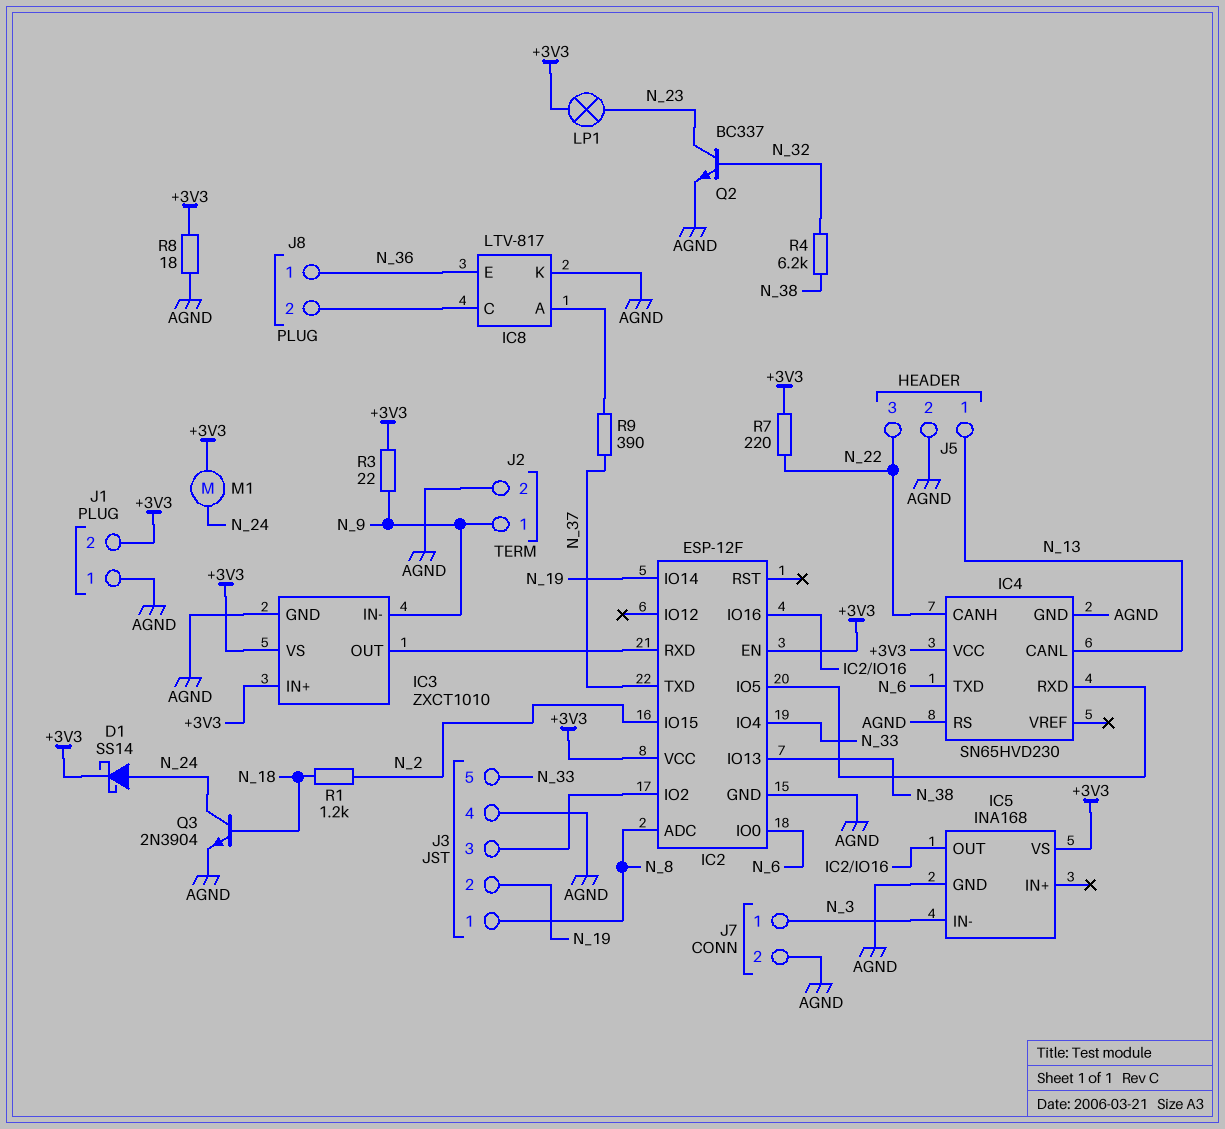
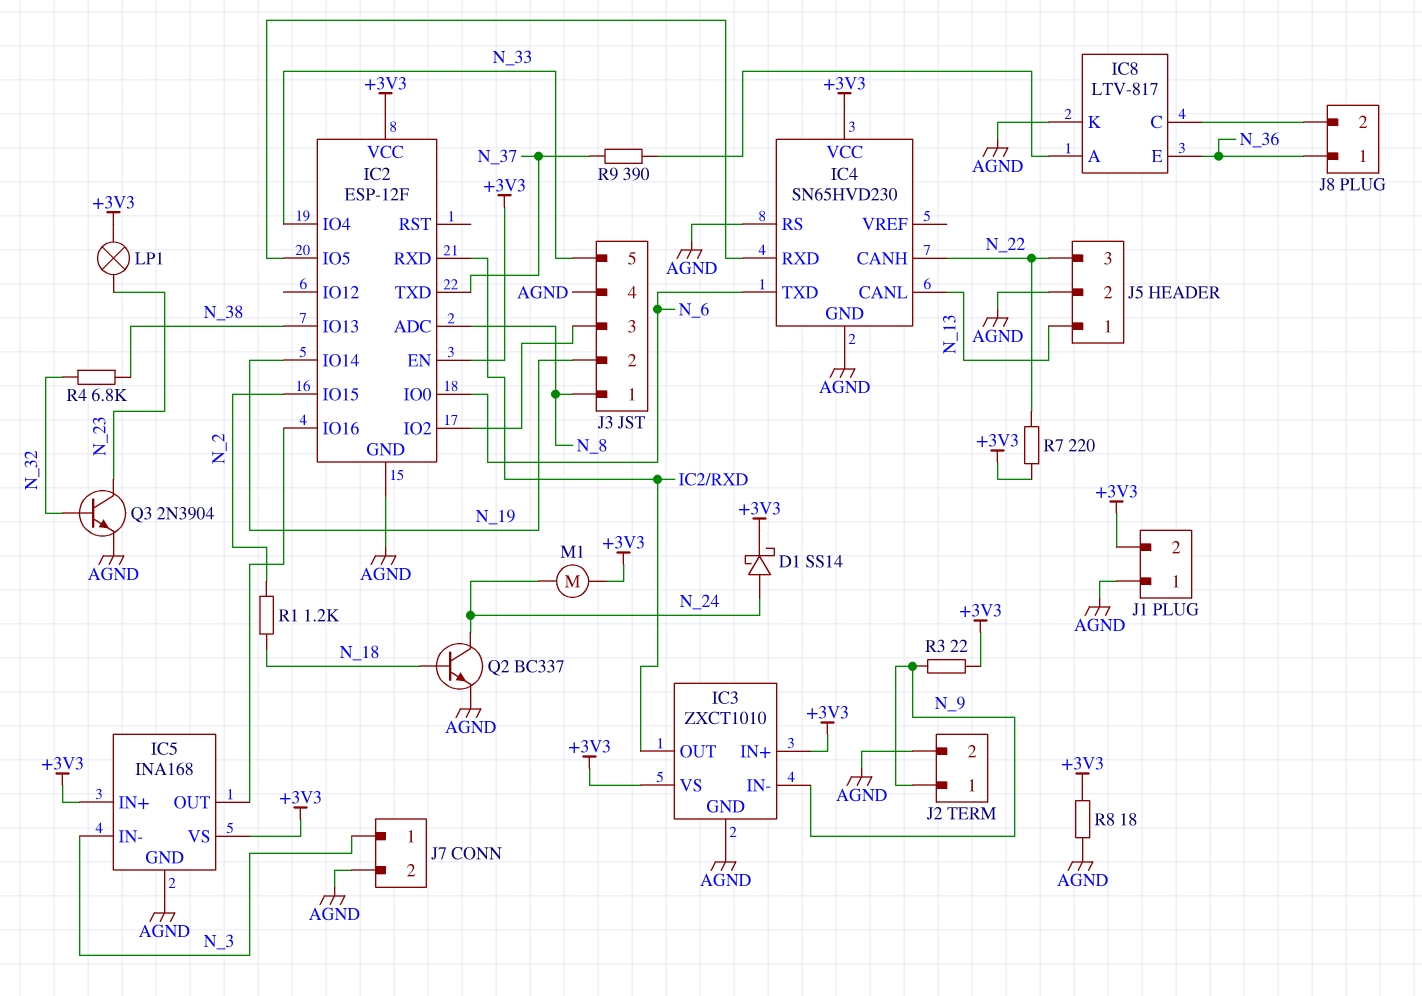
IC5 pin IN+: none -> +3V3
Q2: NPN BC337 (B N_32, C N_23, E AGND) -> NPN BC337 (B N_18, C N_24, E AGND)
Q3: NPN 2N3904 (B N_18, C N_24, E AGND) -> NPN 2N3904 (B N_32, C N_23, E AGND)
R4: 6.2k (N_32, N_38) -> 6.8k (N_32, N_38)

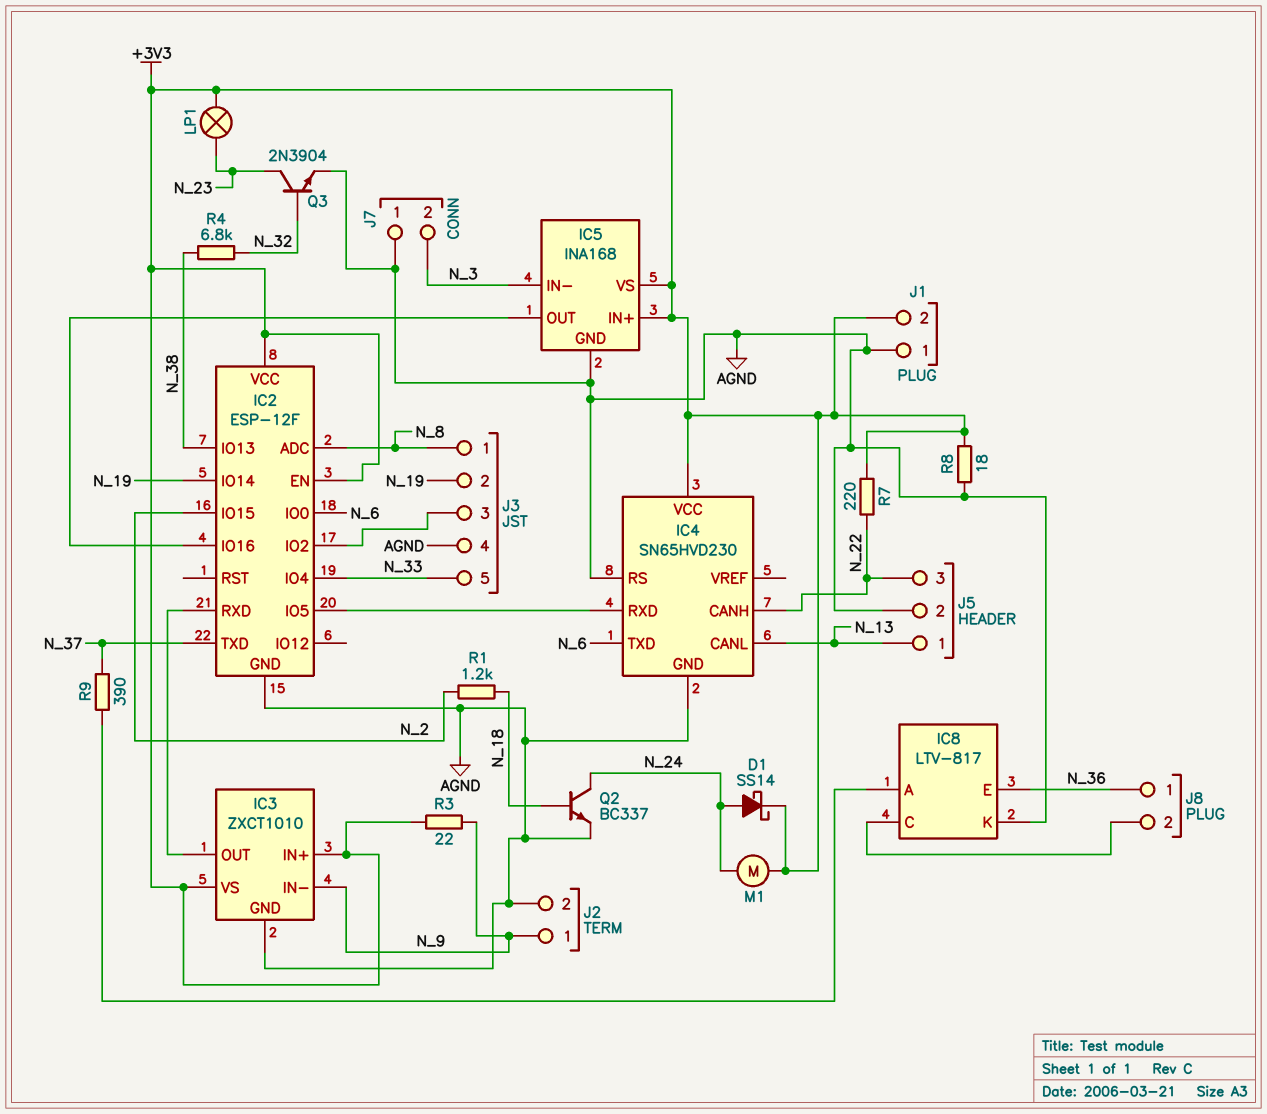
J7 pin 1: N_3 -> AGND
J7 pin 2: AGND -> N_3

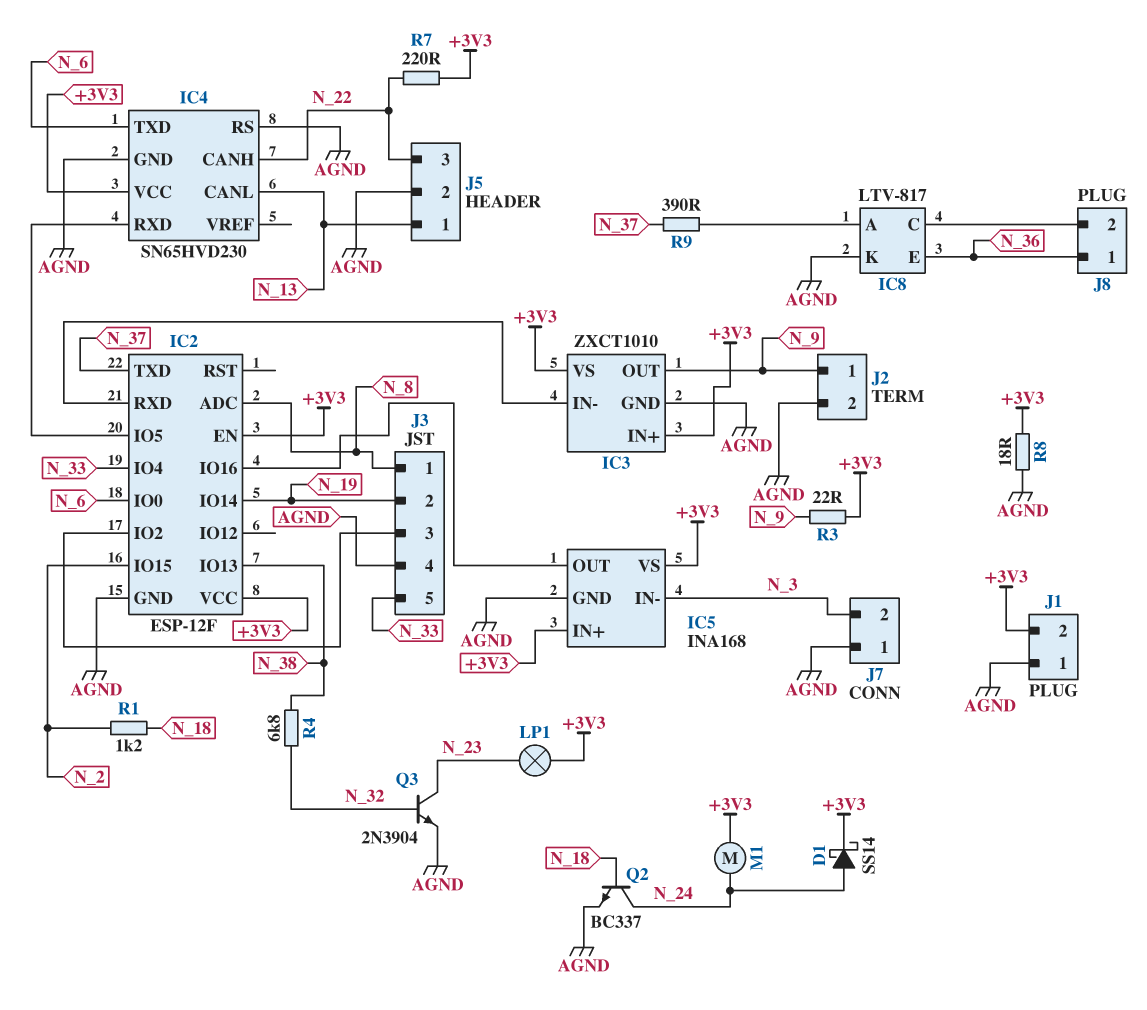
IC3 pin IN-: N_9 -> IC2/RXD
IC3 pin OUT: IC2/RXD -> N_9

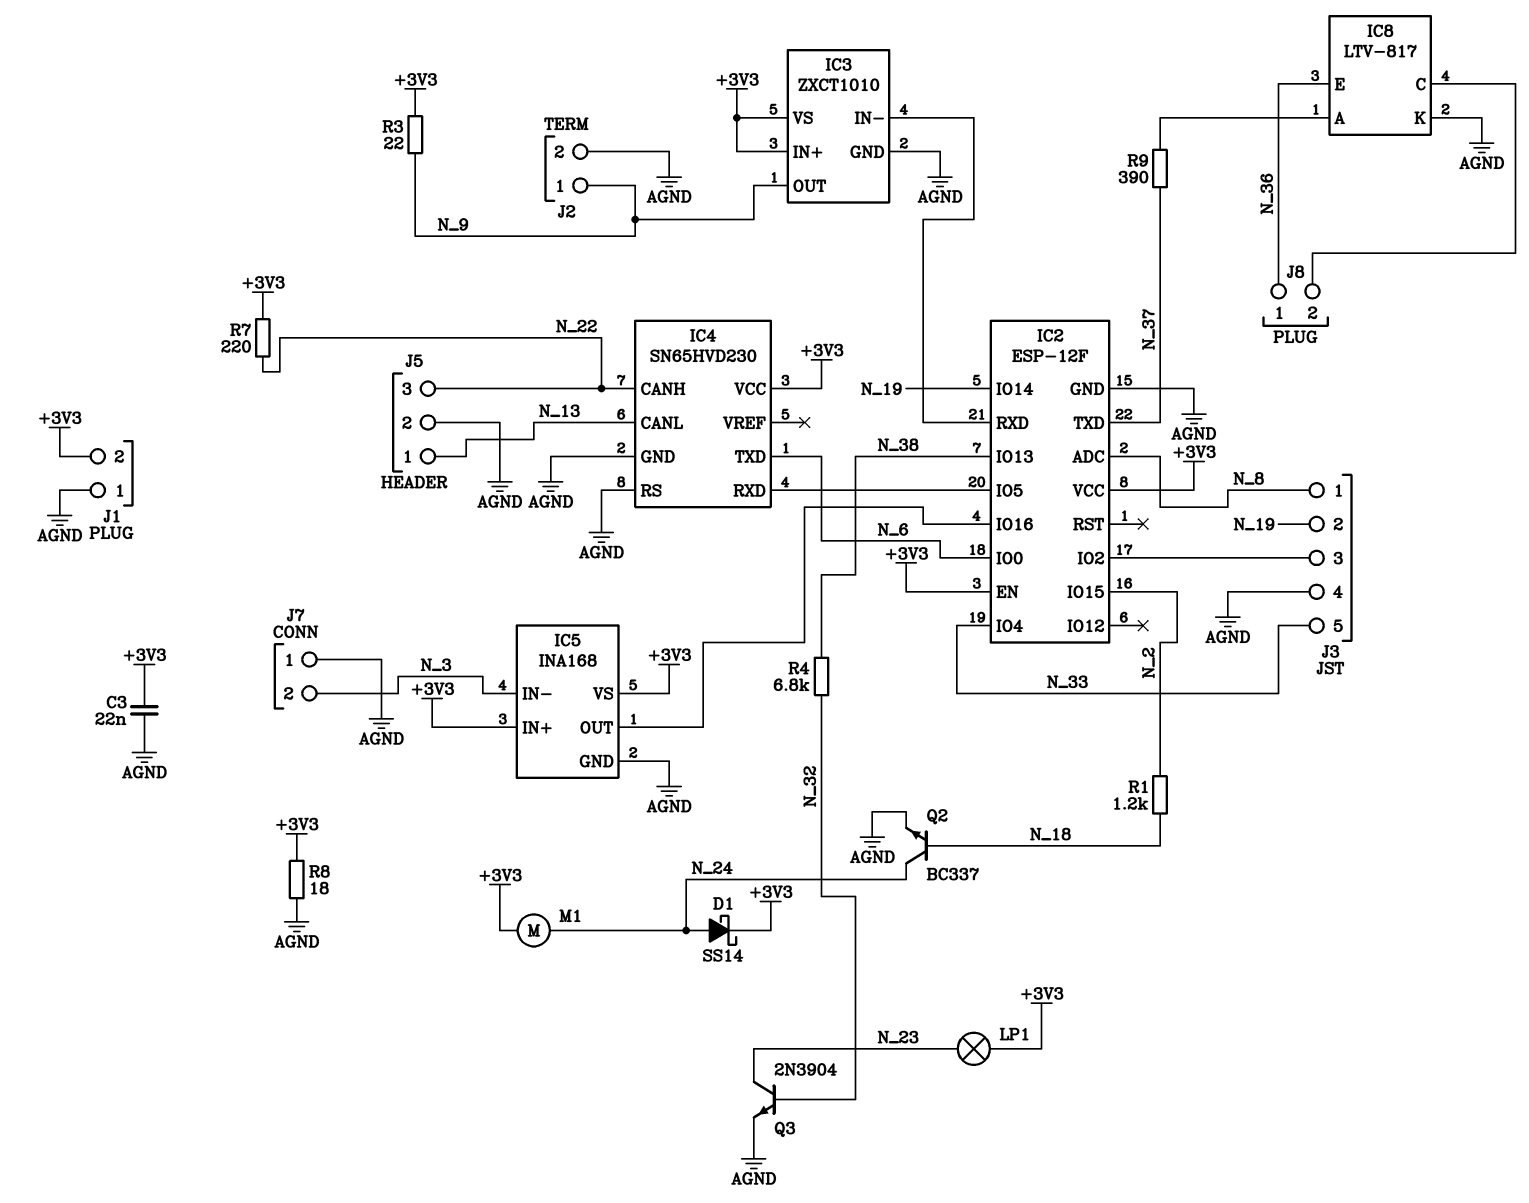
C3: none -> 22nF (+3V3, AGND)

